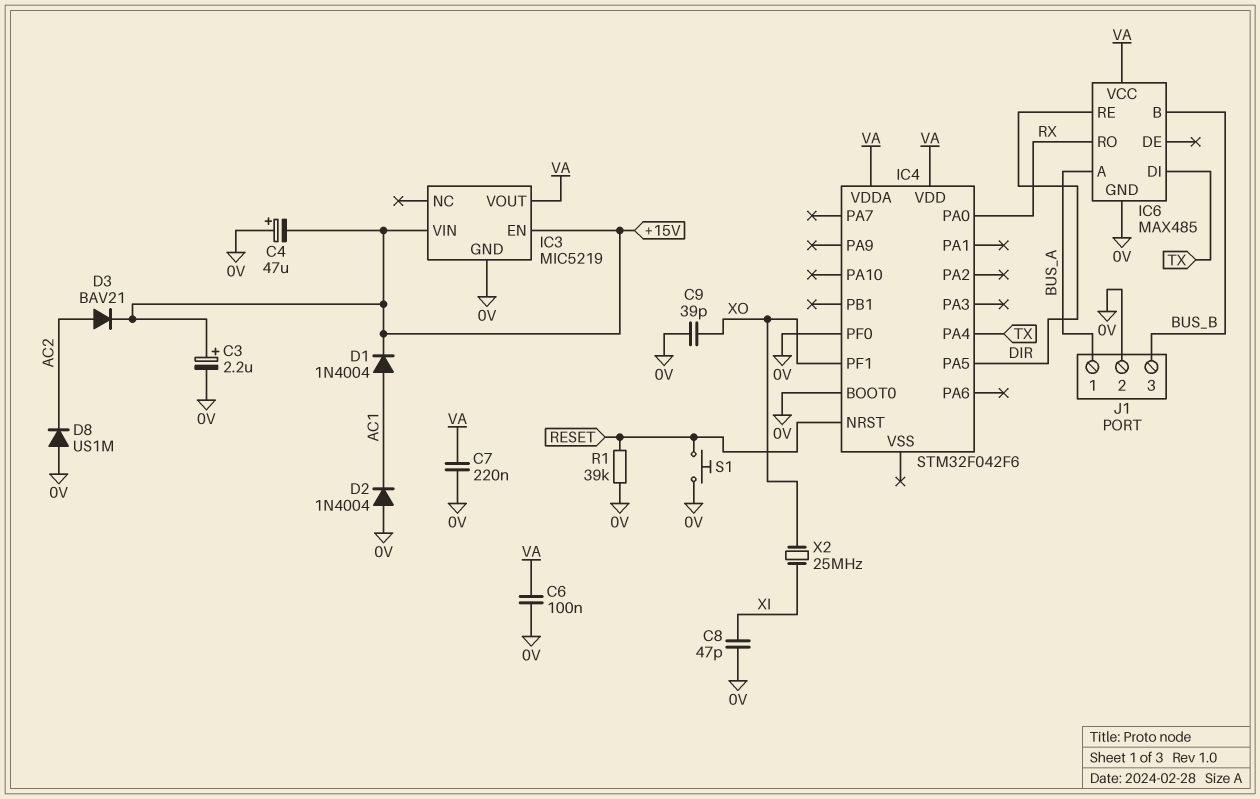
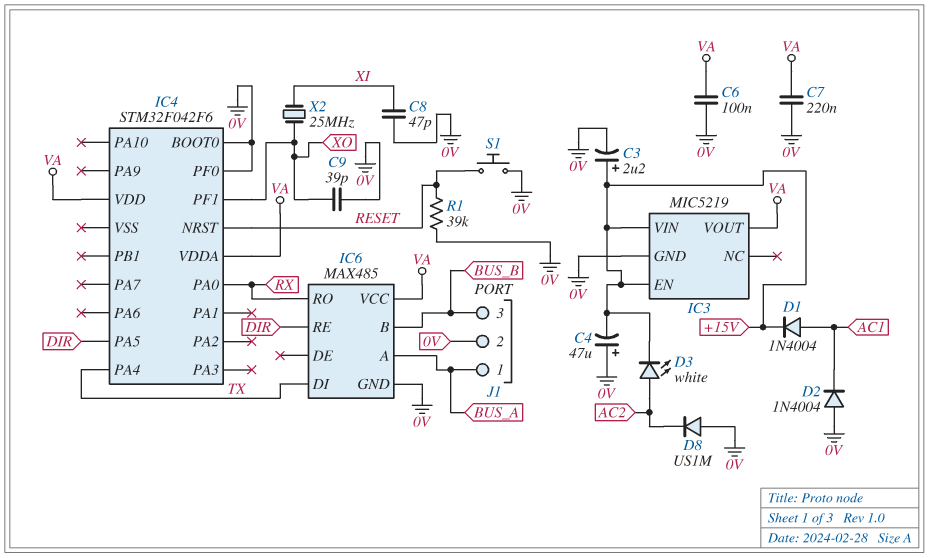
D3: diode BAV21 (A AC2, K +15V) -> LED white (A AC2, K +15V)

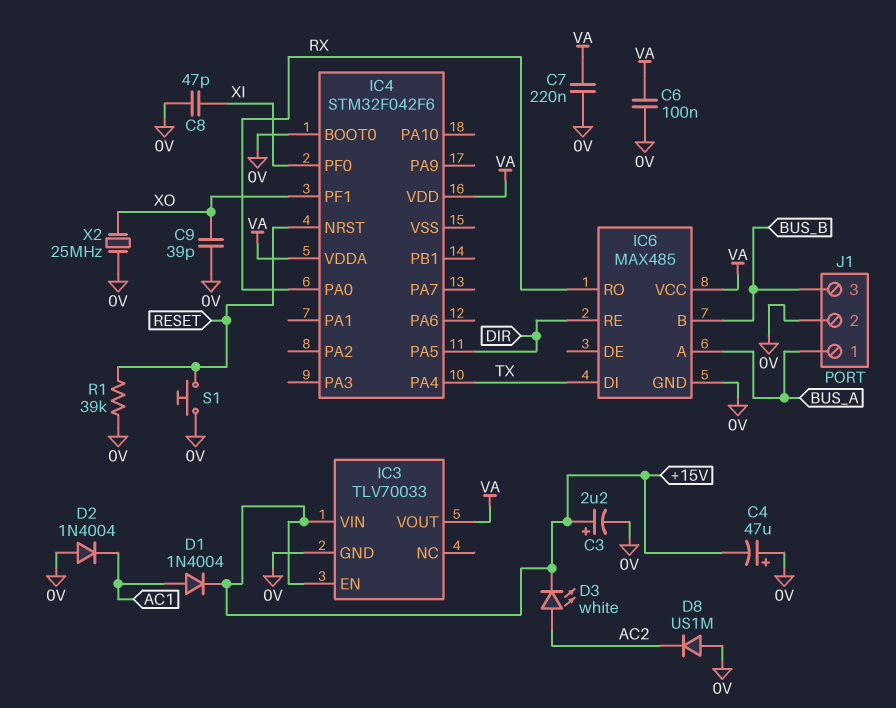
IC3: MIC5219 -> TLV70033
IC4 pin PF0: 0V -> XI
X2: 25MHz (XI, XO) -> 25MHz (0V, XO)

